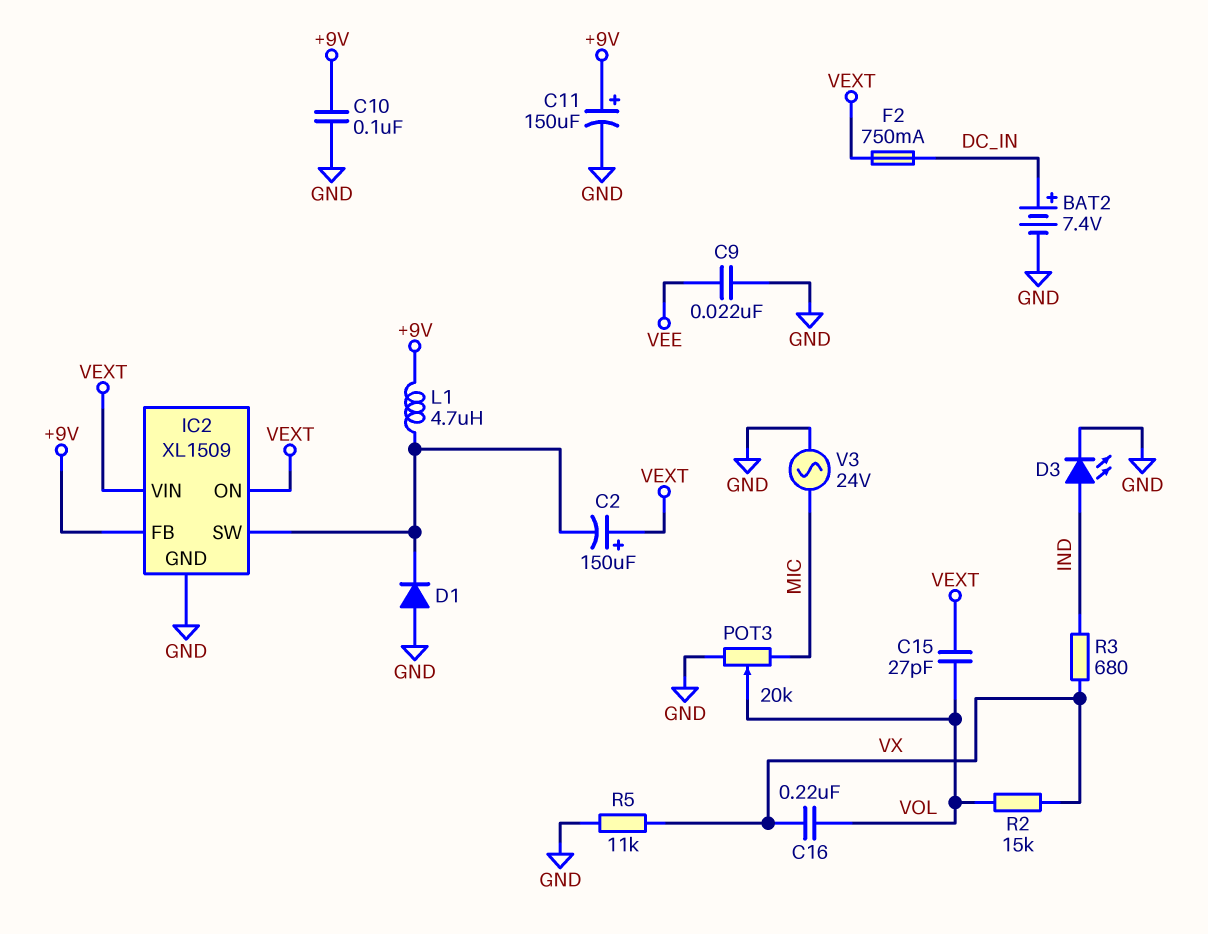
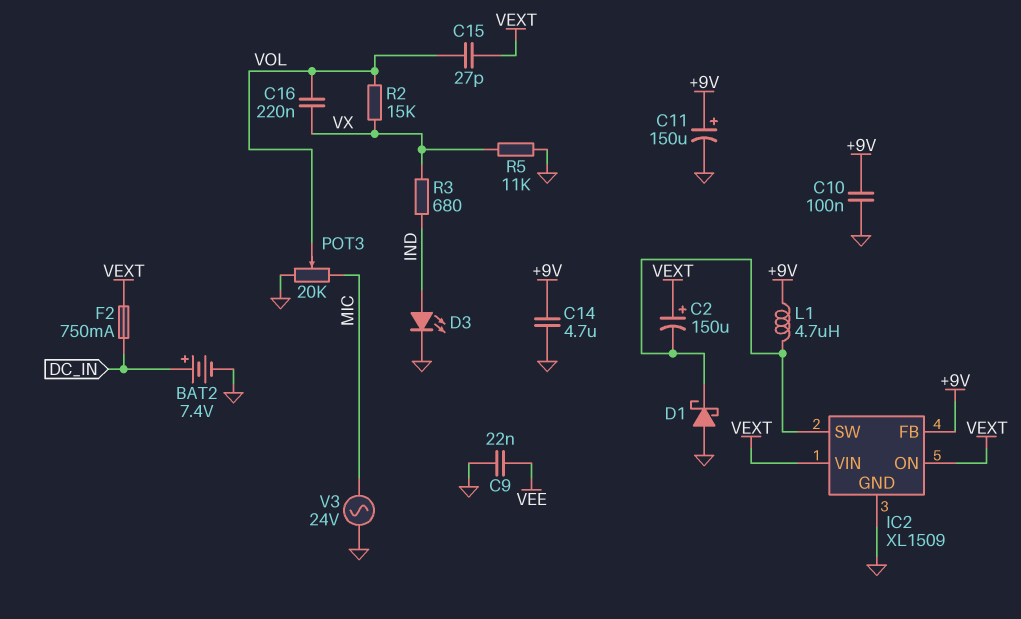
C14: none -> 4.7uF (+9V, GND)
D1: diode (A GND, K IC2/SW) -> schottky (A GND, K IC2/SW)

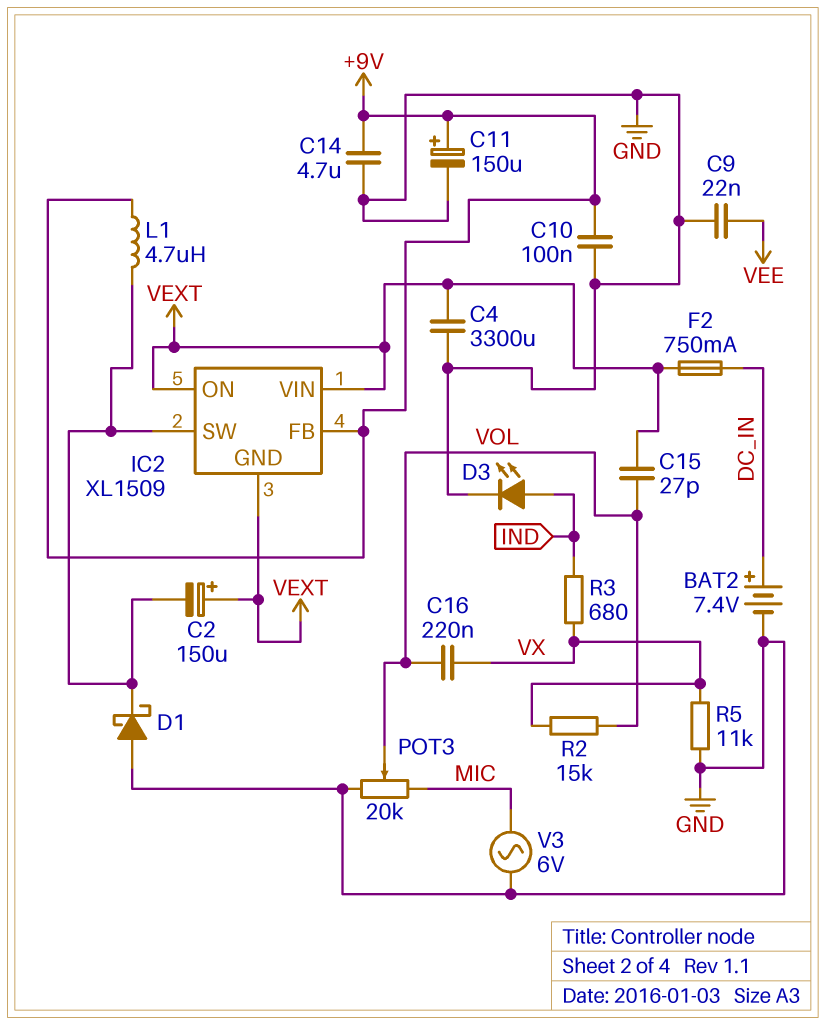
C4: none -> 3300uF (GND, VEXT)
IC2 pin GND: GND -> VEXT
V3: AC 24V (GND, MIC) -> AC 6V (GND, MIC)

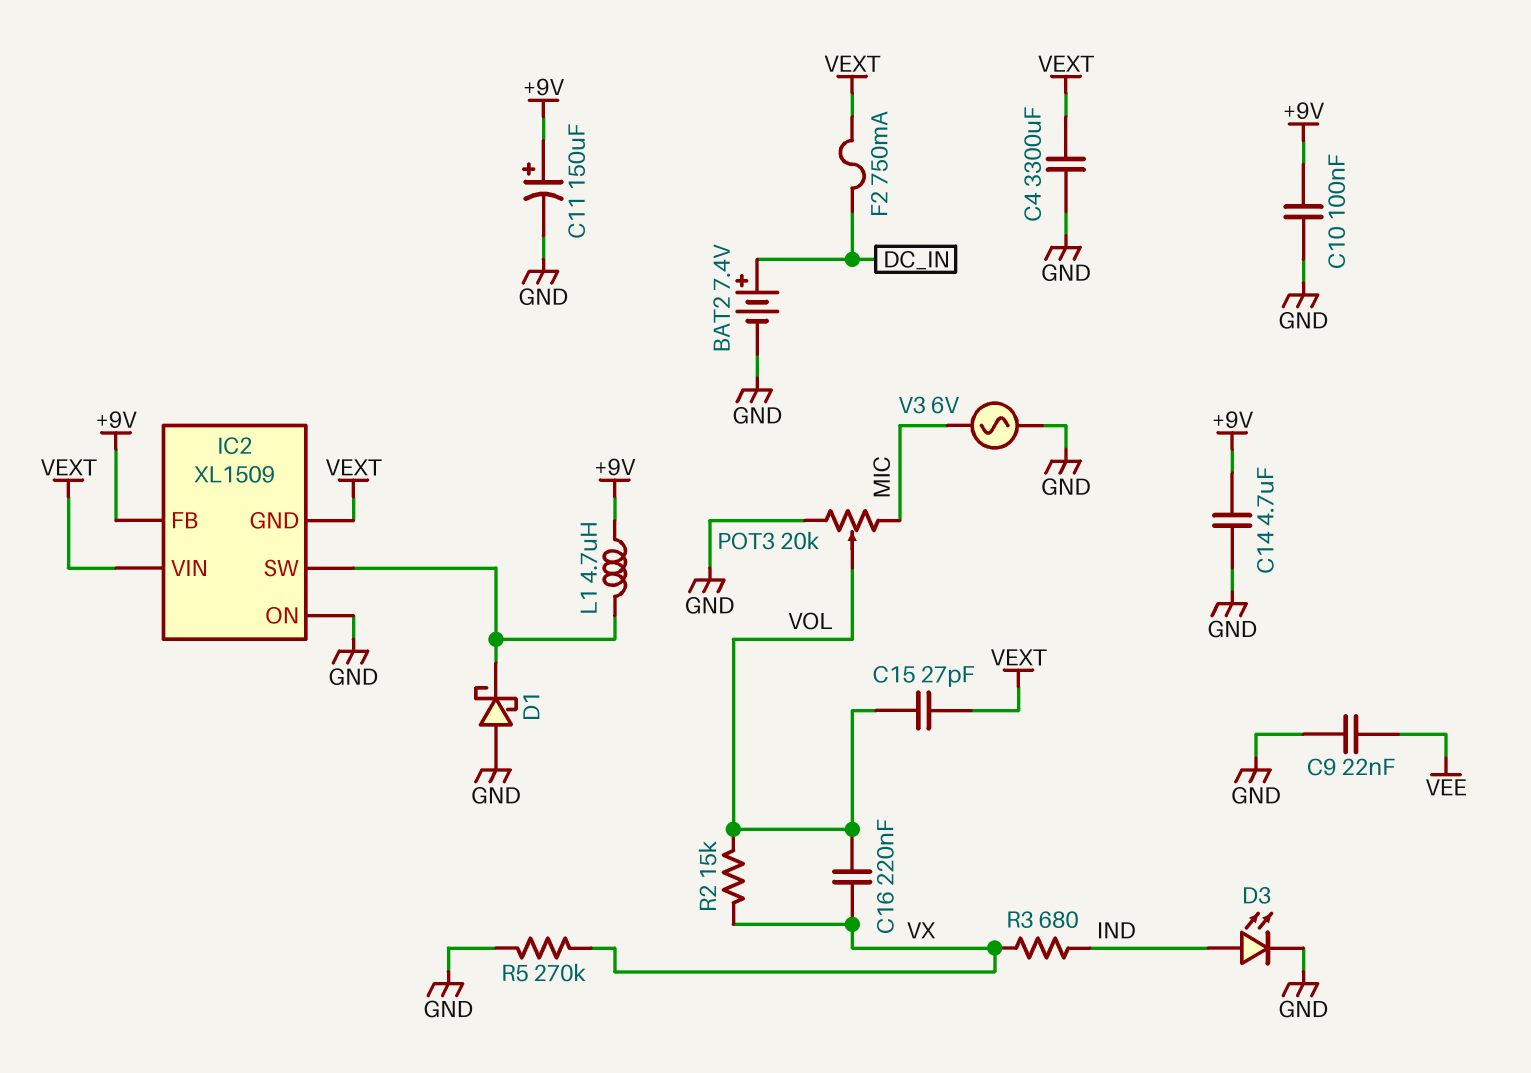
C2: 150uF (plus VEXT, minus IC2/SW) -> none
IC2 pin ON: VEXT -> GND
R5: 11k (GND, VX) -> 270k (GND, VX)

